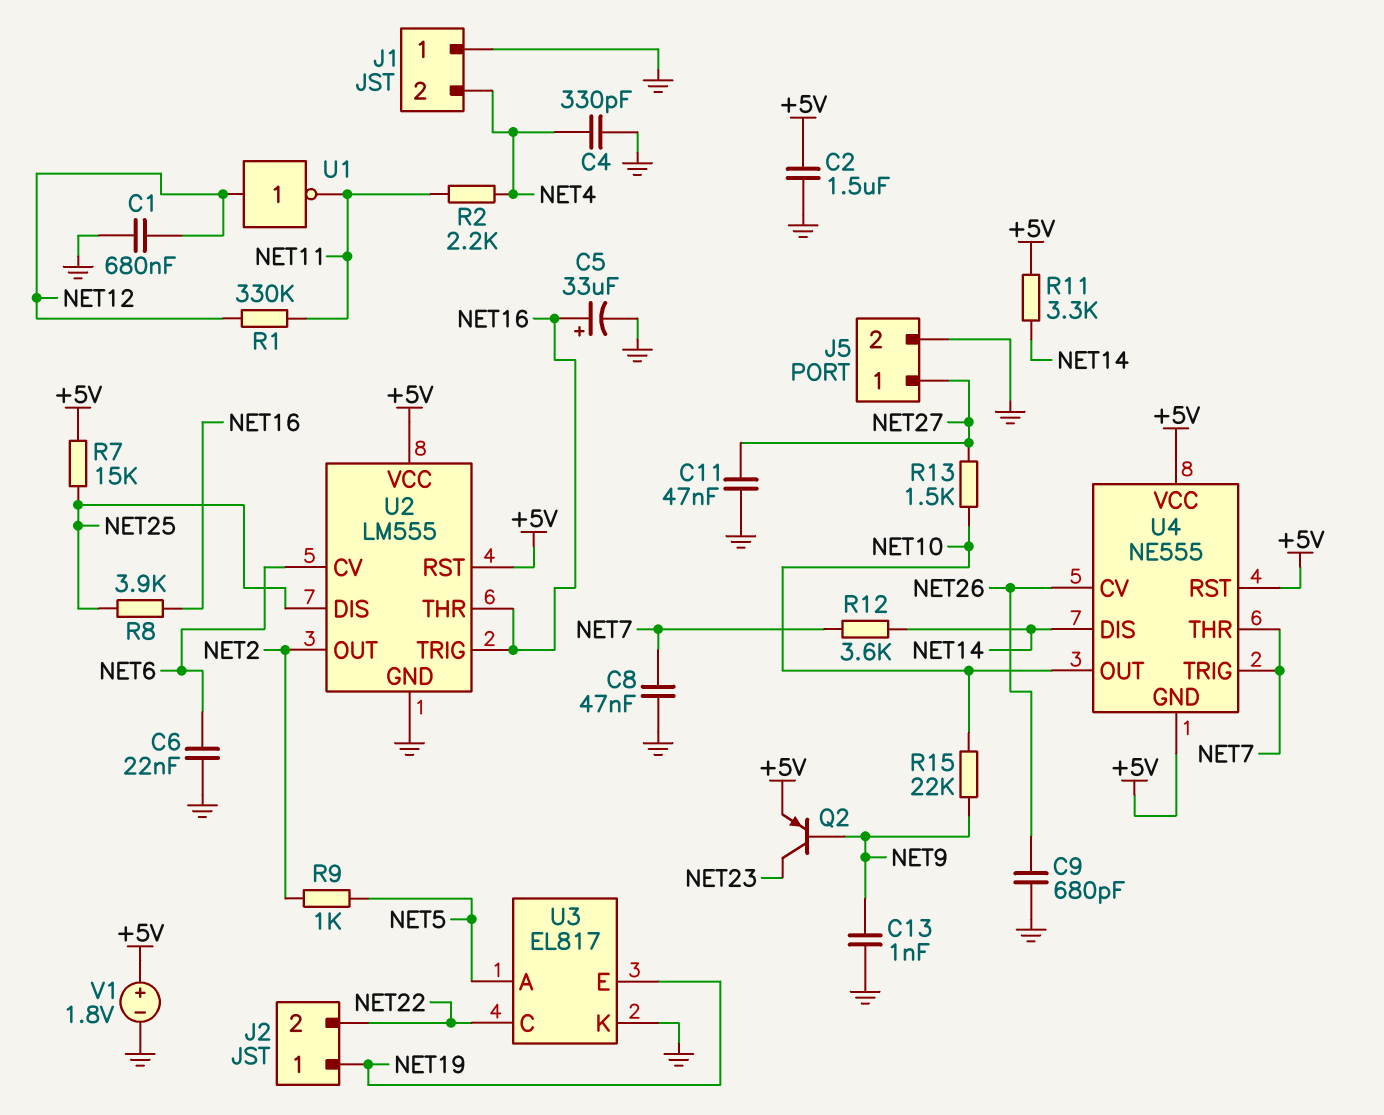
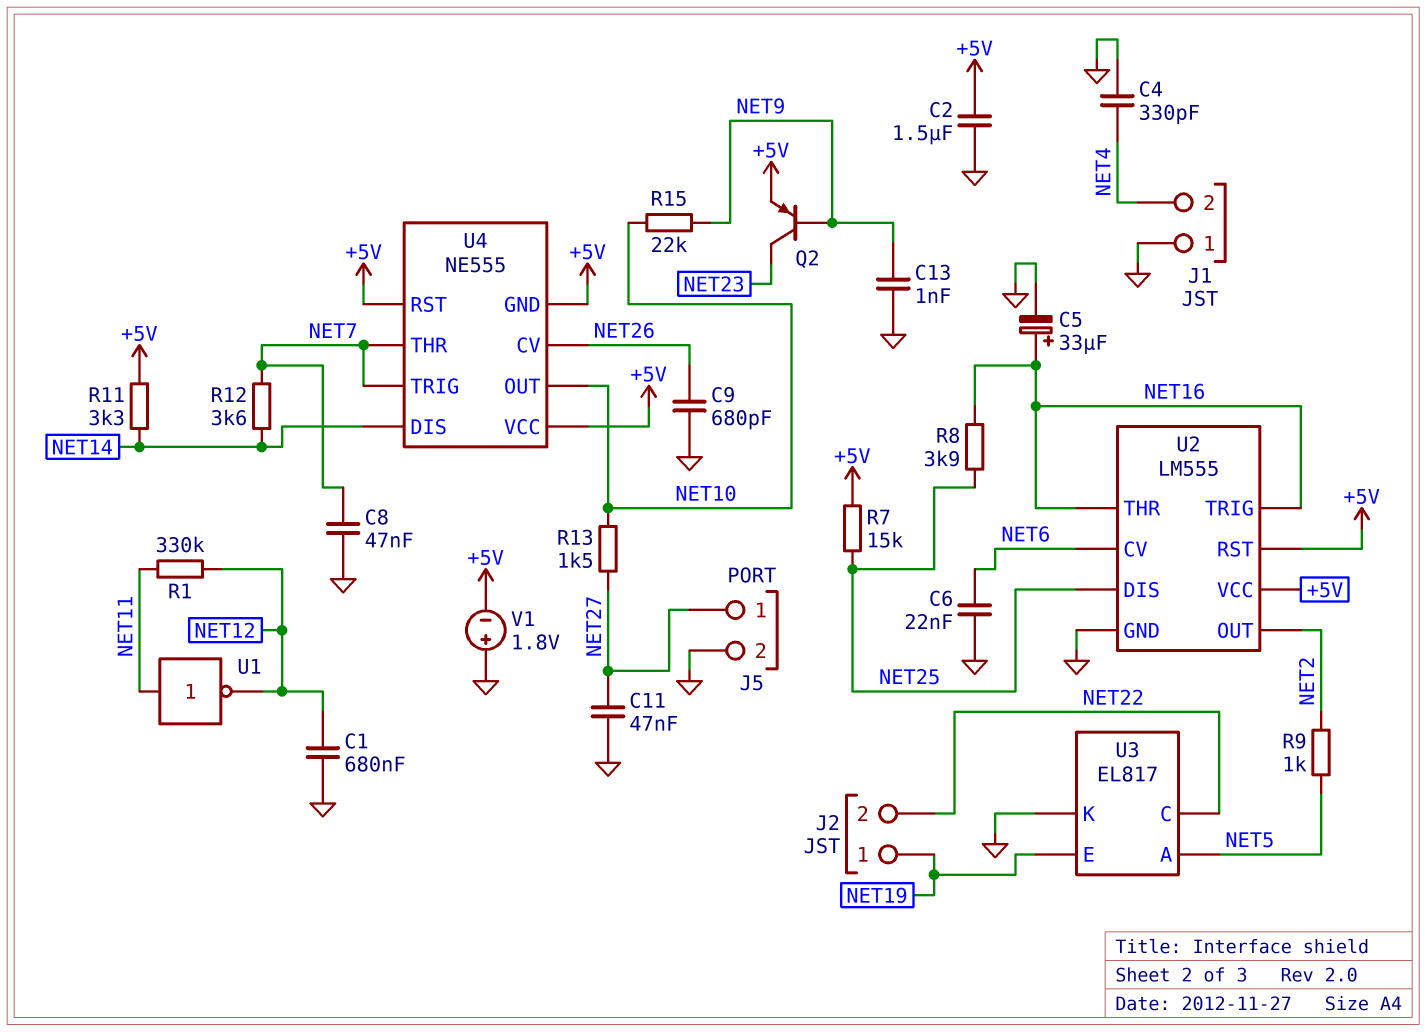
R2: 2.2k (NET4, NET11) -> none
U1: NOT (in NET12, out NET11) -> NOT (in NET11, out NET12)
V1: 1.8V (plus +5V, minus GND) -> 1.8V (plus GND, minus +5V)

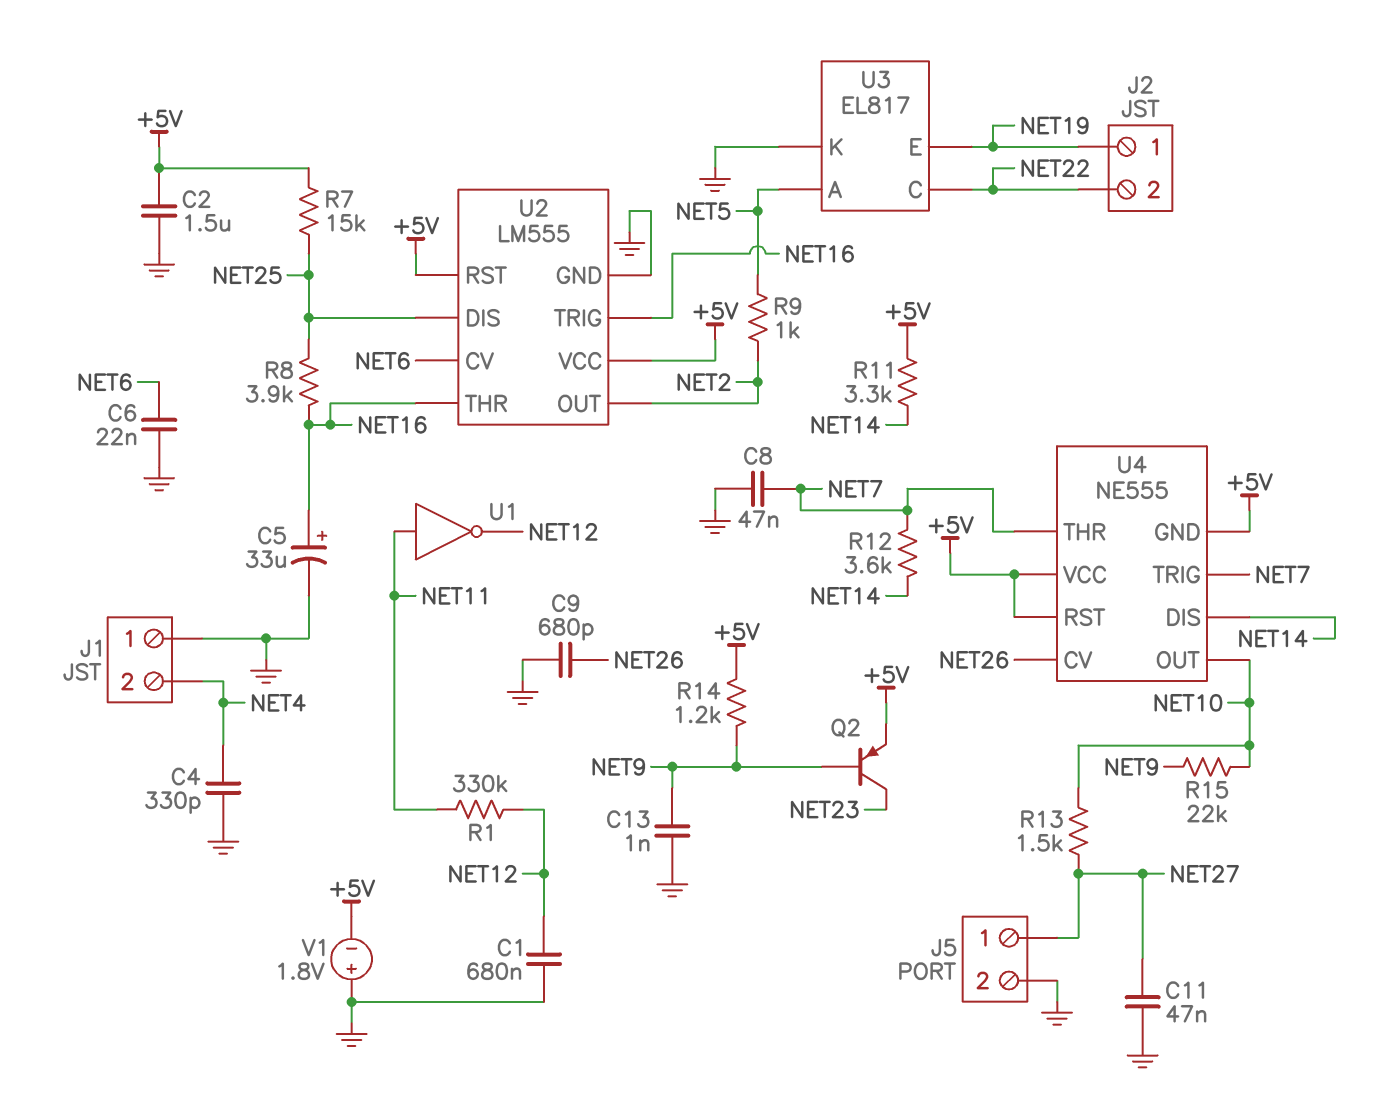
R14: none -> 1.2k (+5V, NET9)

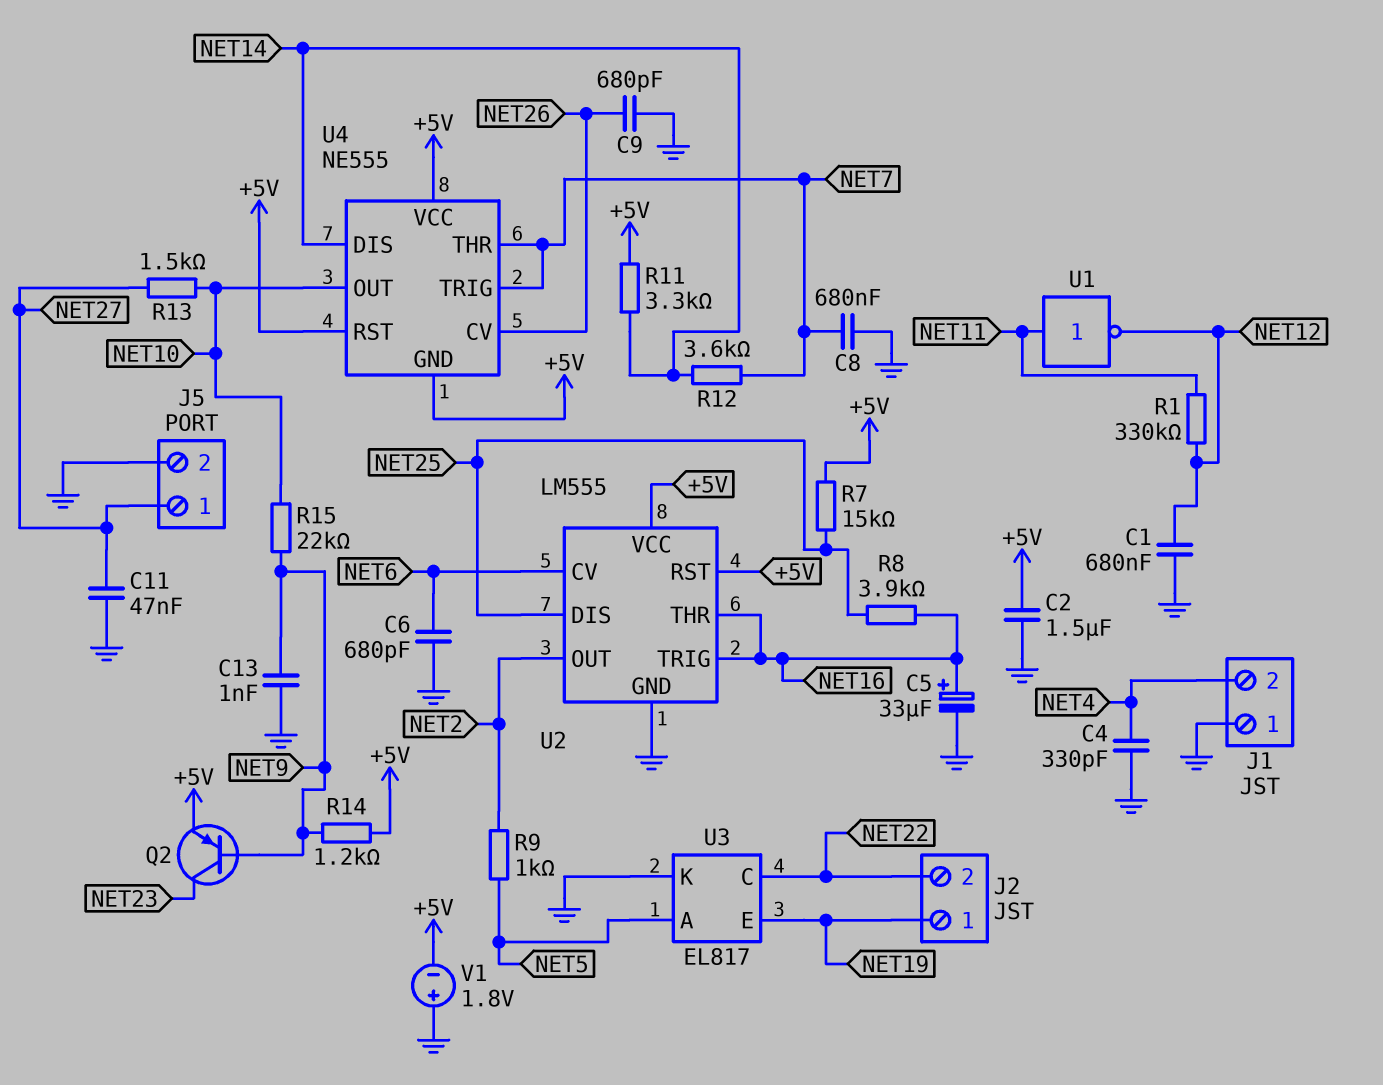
C6: 22nF (GND, NET6) -> 680pF (GND, NET6)
C8: 47nF (GND, NET7) -> 680nF (GND, NET7)

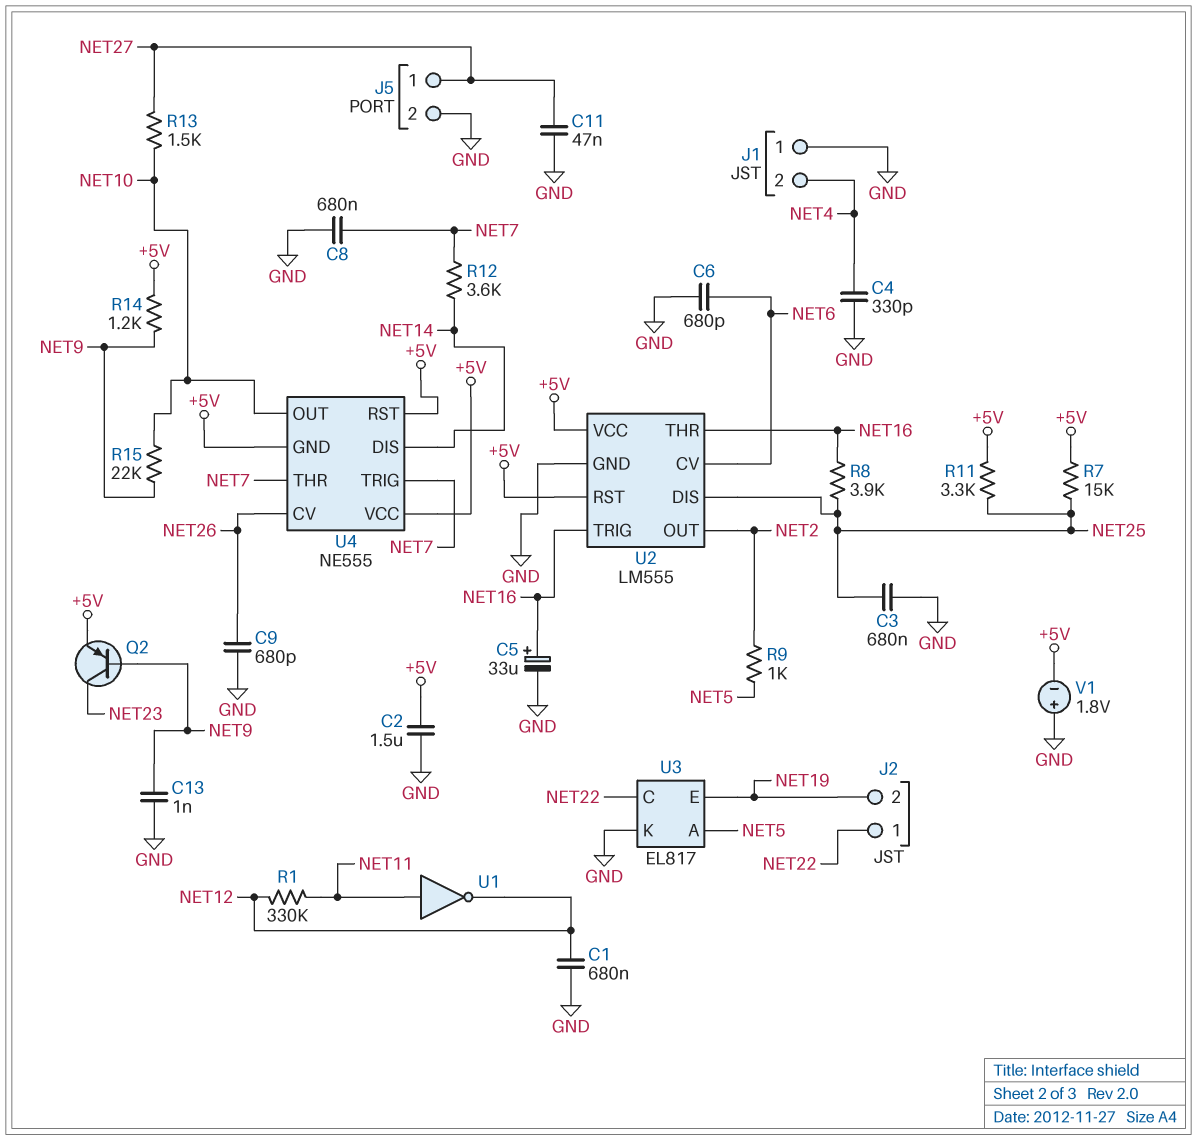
C3: none -> 680nF (GND, NET25)
J2 pin 1: NET19 -> NET22
J2 pin 2: NET22 -> NET19
R11: 3.3k (+5V, NET14) -> 3.3k (+5V, NET25)

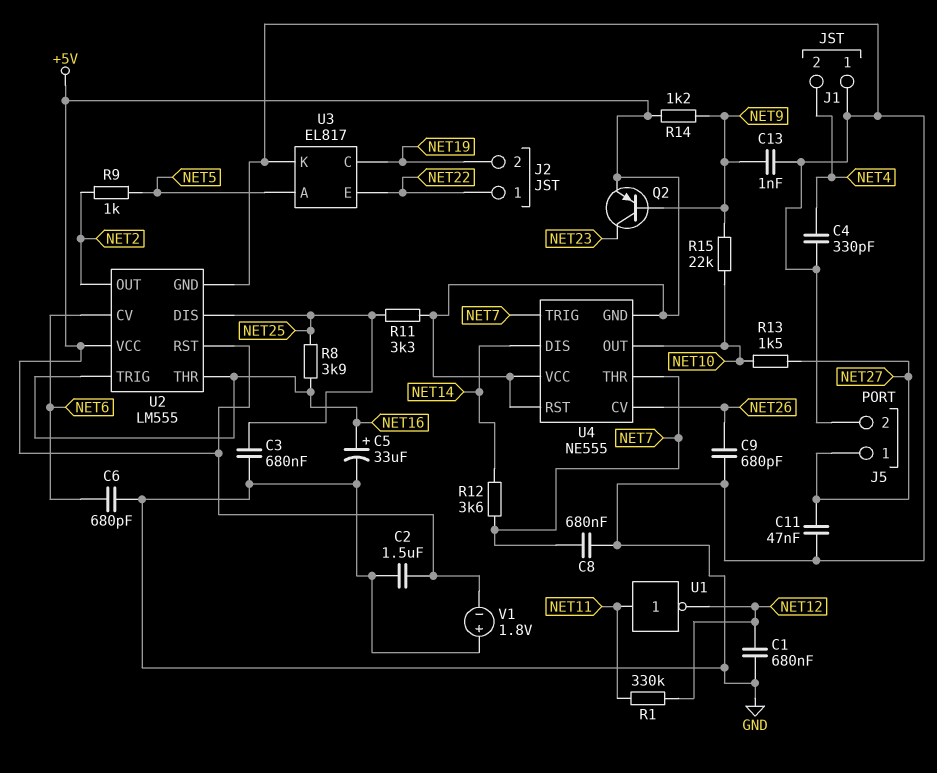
R7: 15k (+5V, NET25) -> none
U3 pin C: NET22 -> NET19
U3 pin E: NET19 -> NET22

